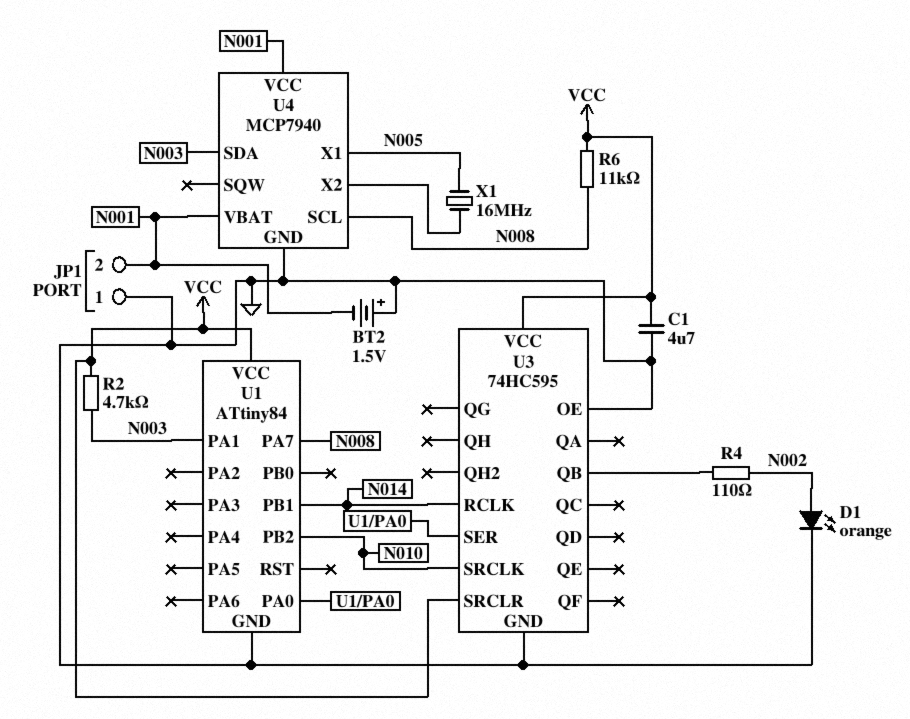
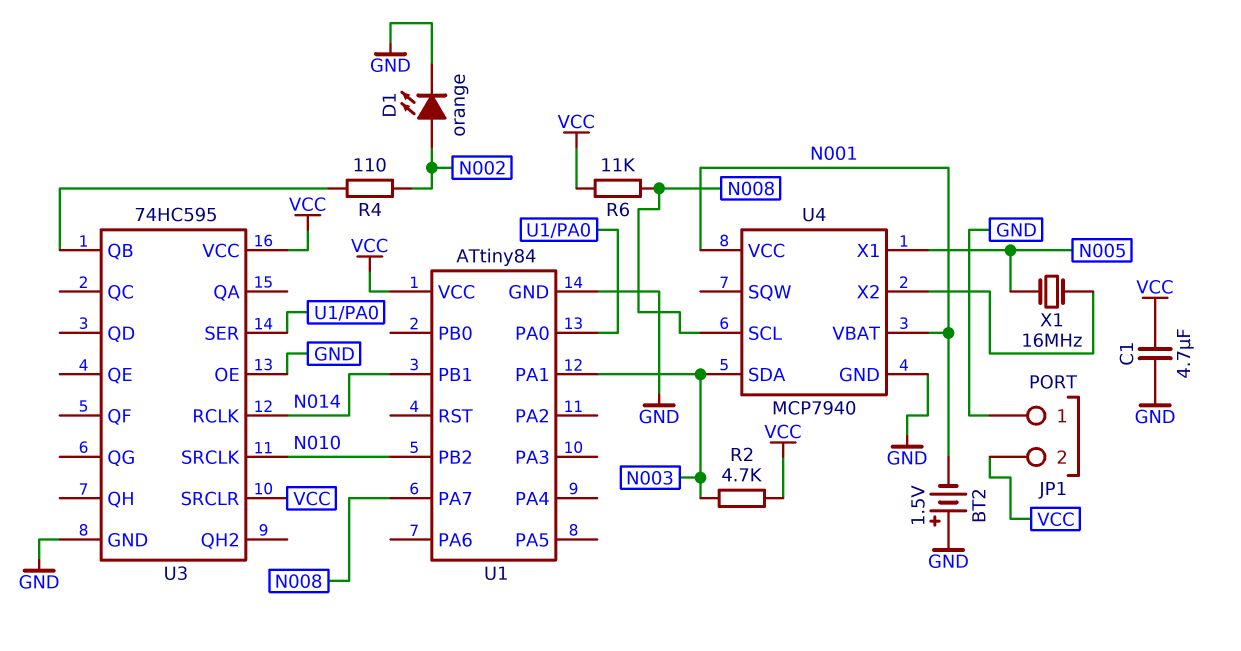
JP1 pin 2: N001 -> VCC

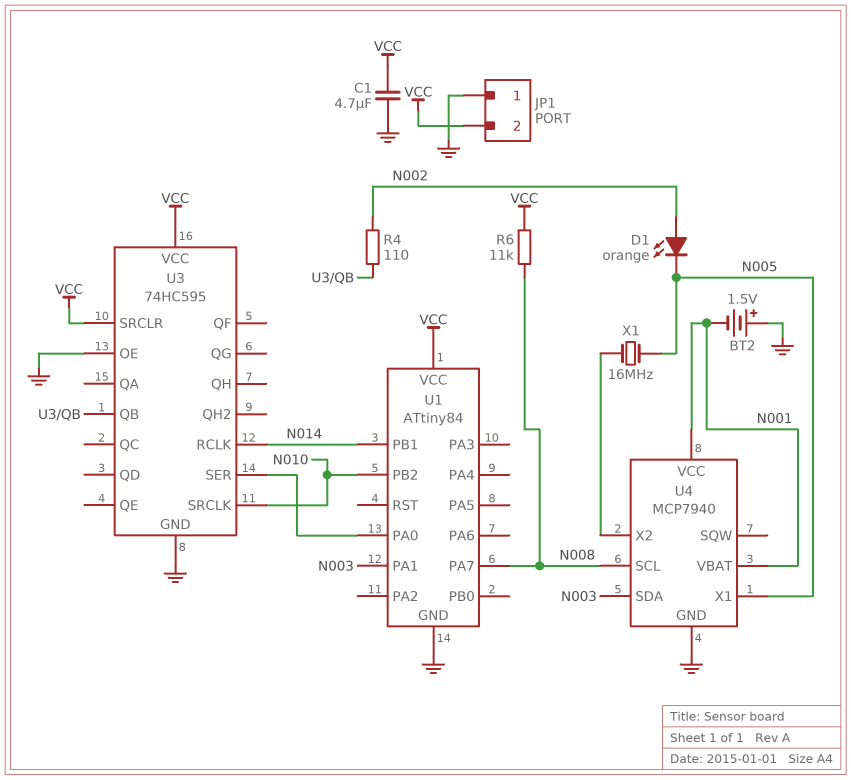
D1: LED orange (A N002, K GND) -> LED orange (A N002, K N005)
R2: 4.7k (N003, VCC) -> none

